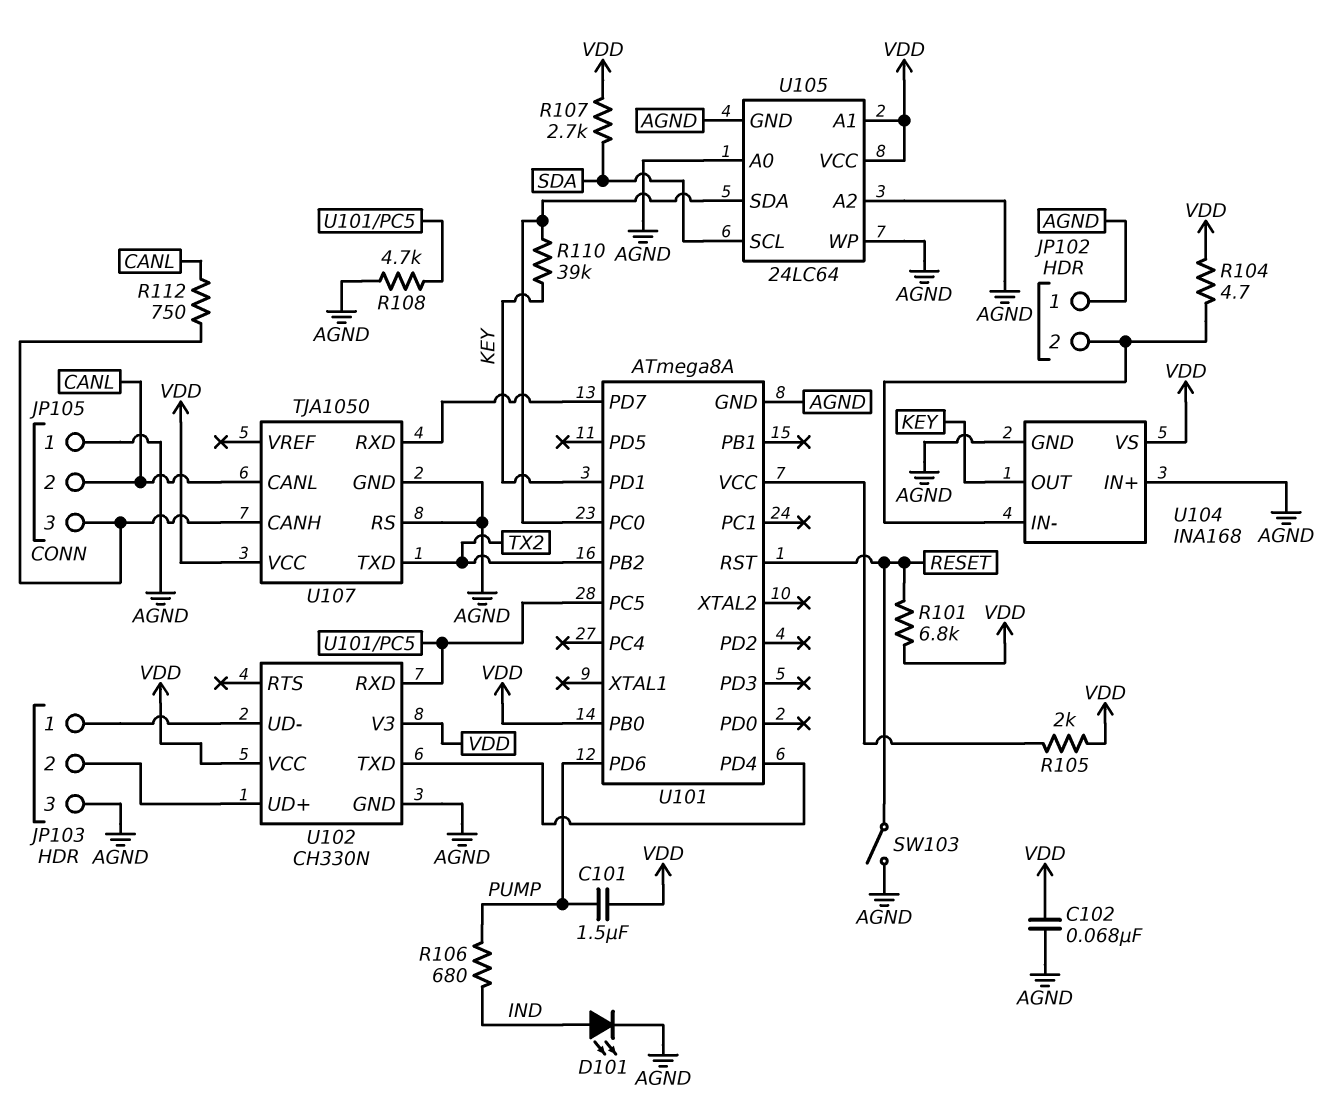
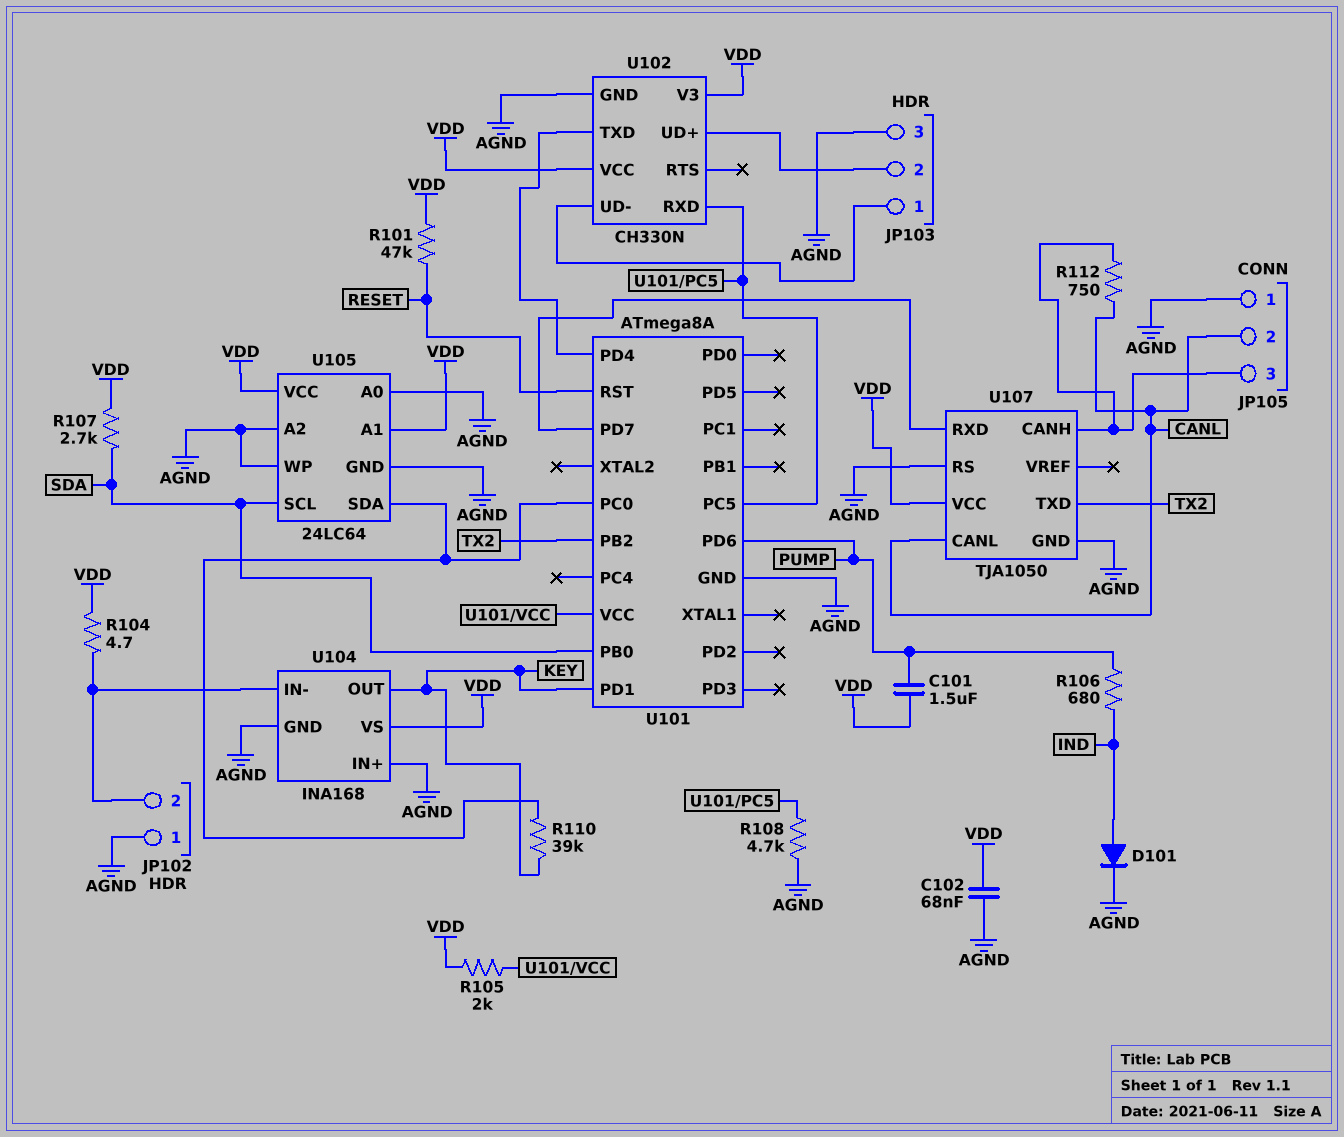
D101: LED (A IND, K AGND) -> diode (A IND, K AGND)
R101: 6.8k (RESET, VDD) -> 47k (RESET, VDD)
SW103: switch (AGND, RESET) -> none
U101 pin PB0: VDD -> SDA

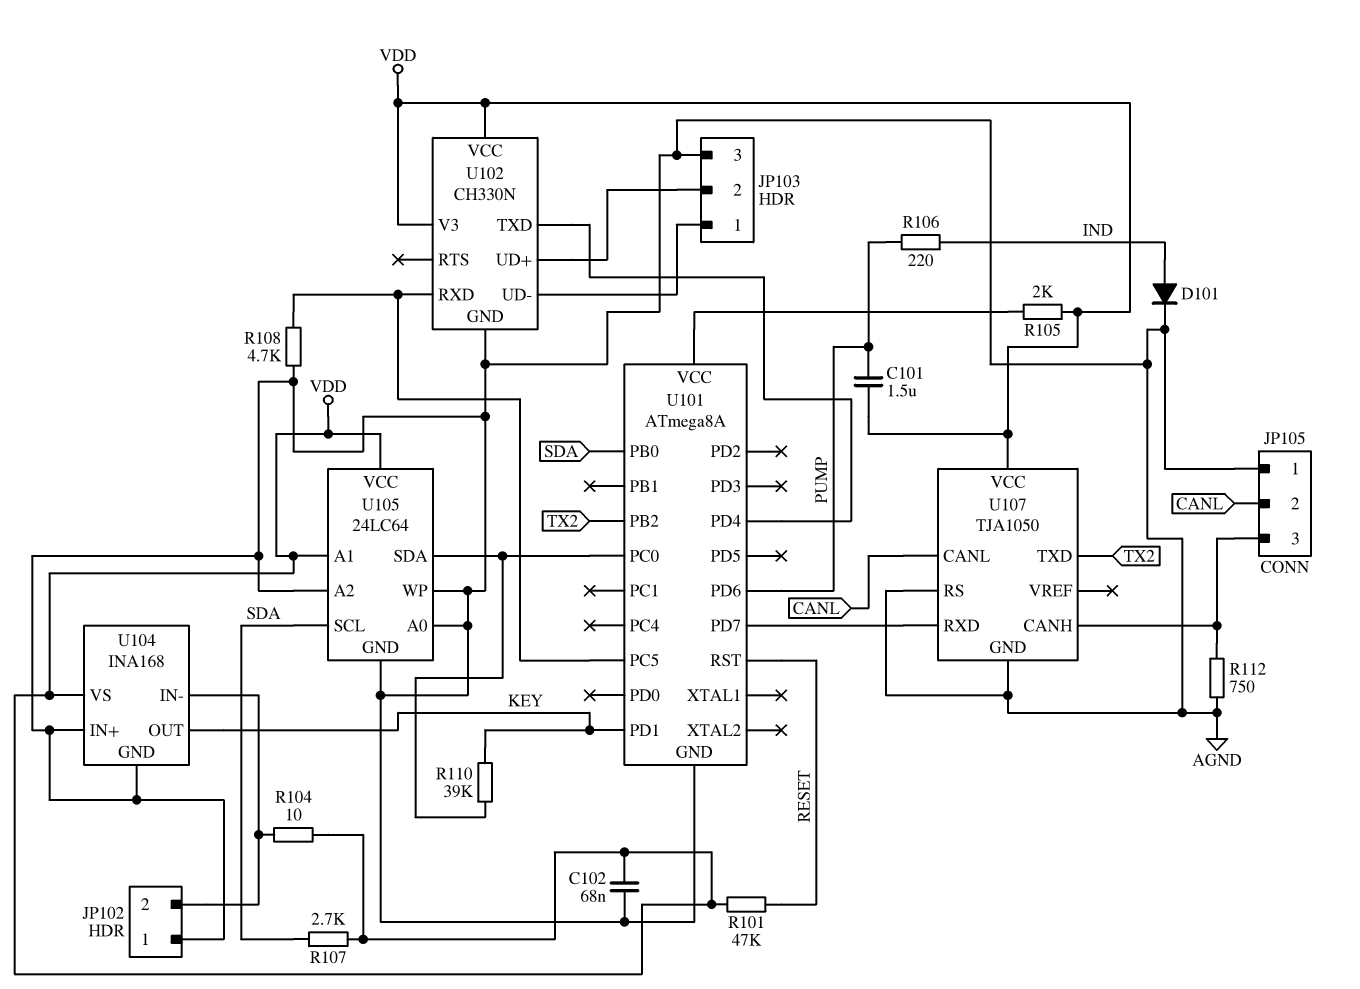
R104: 4.7 (JP102/2, VDD) -> 10 (JP102/2, VDD)
R106: 680 (IND, PUMP) -> 220 (IND, PUMP)
R112: 750 (CANL, JP105/3) -> 750 (AGND, JP105/3)

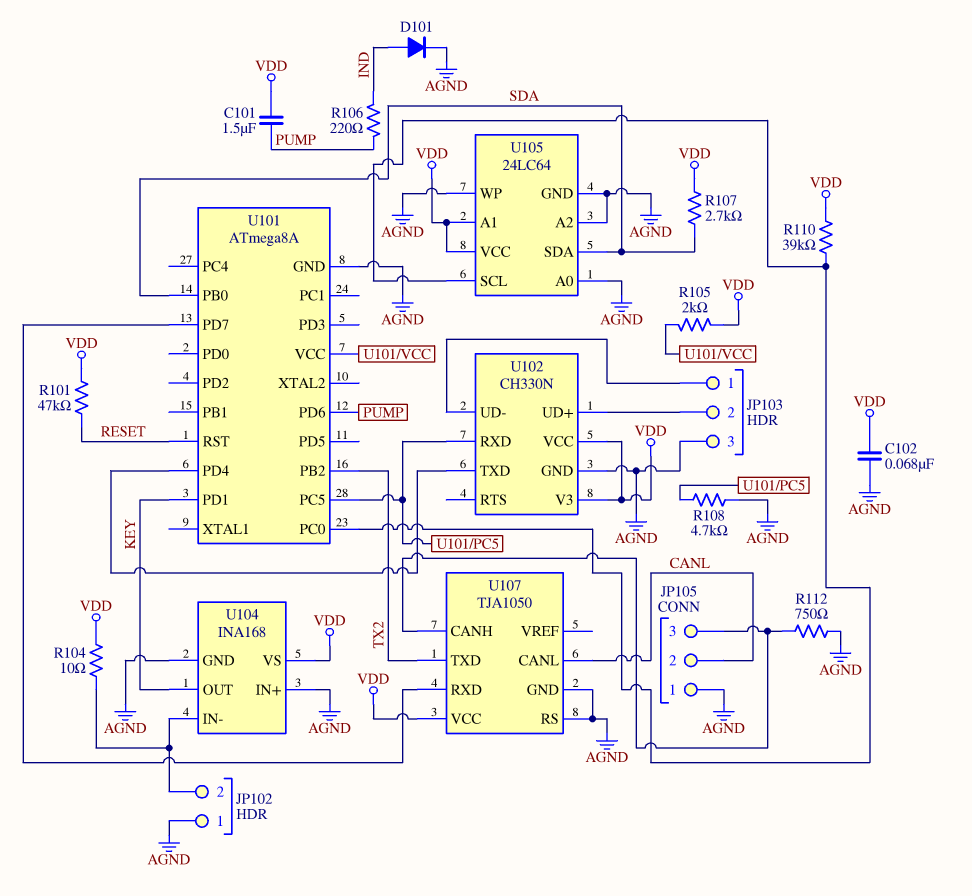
R110: 39k (KEY, U101/PC0) -> 39k (U101/PC0, VDD)
U105 pin SCL: SDA -> U101/PC0
U105 pin SDA: U101/PC0 -> SDA

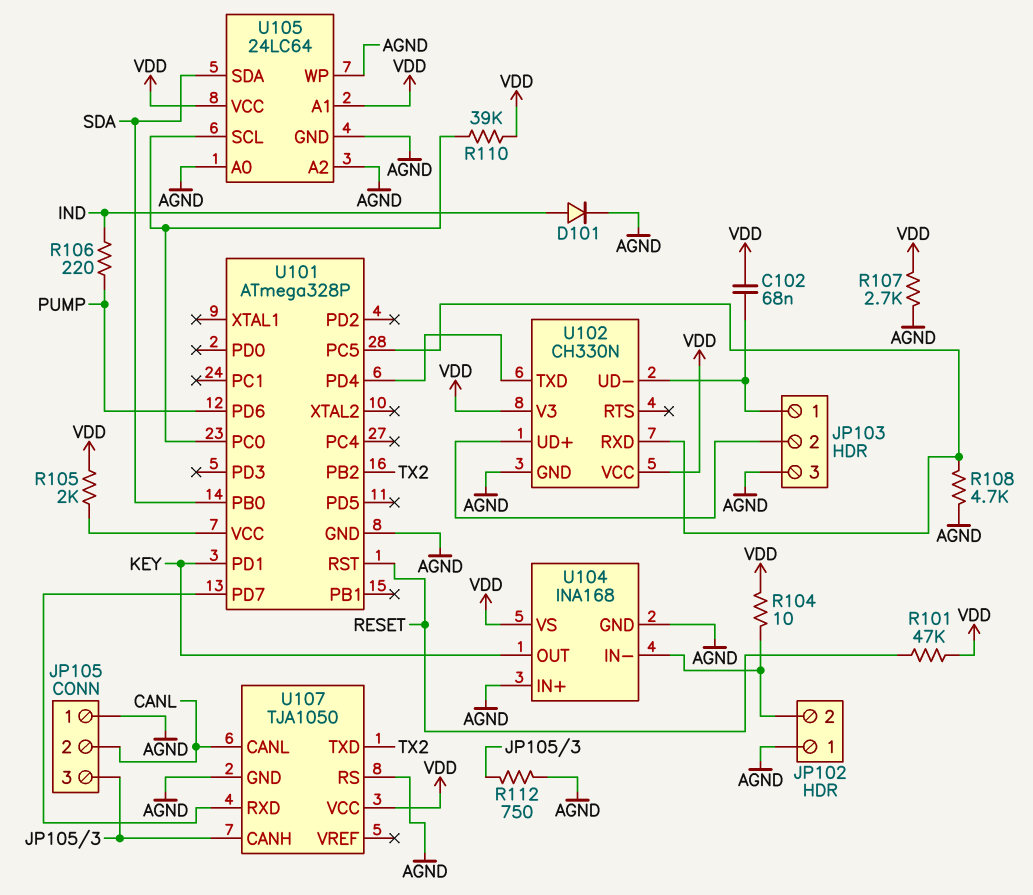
C101: 1.5uF (PUMP, VDD) -> none
C102: 68nF (AGND, VDD) -> 68nF (JP103/1, VDD)
R107: 2.7k (SDA, VDD) -> 2.7k (AGND, VDD)
U101: ATmega8A -> ATmega328P

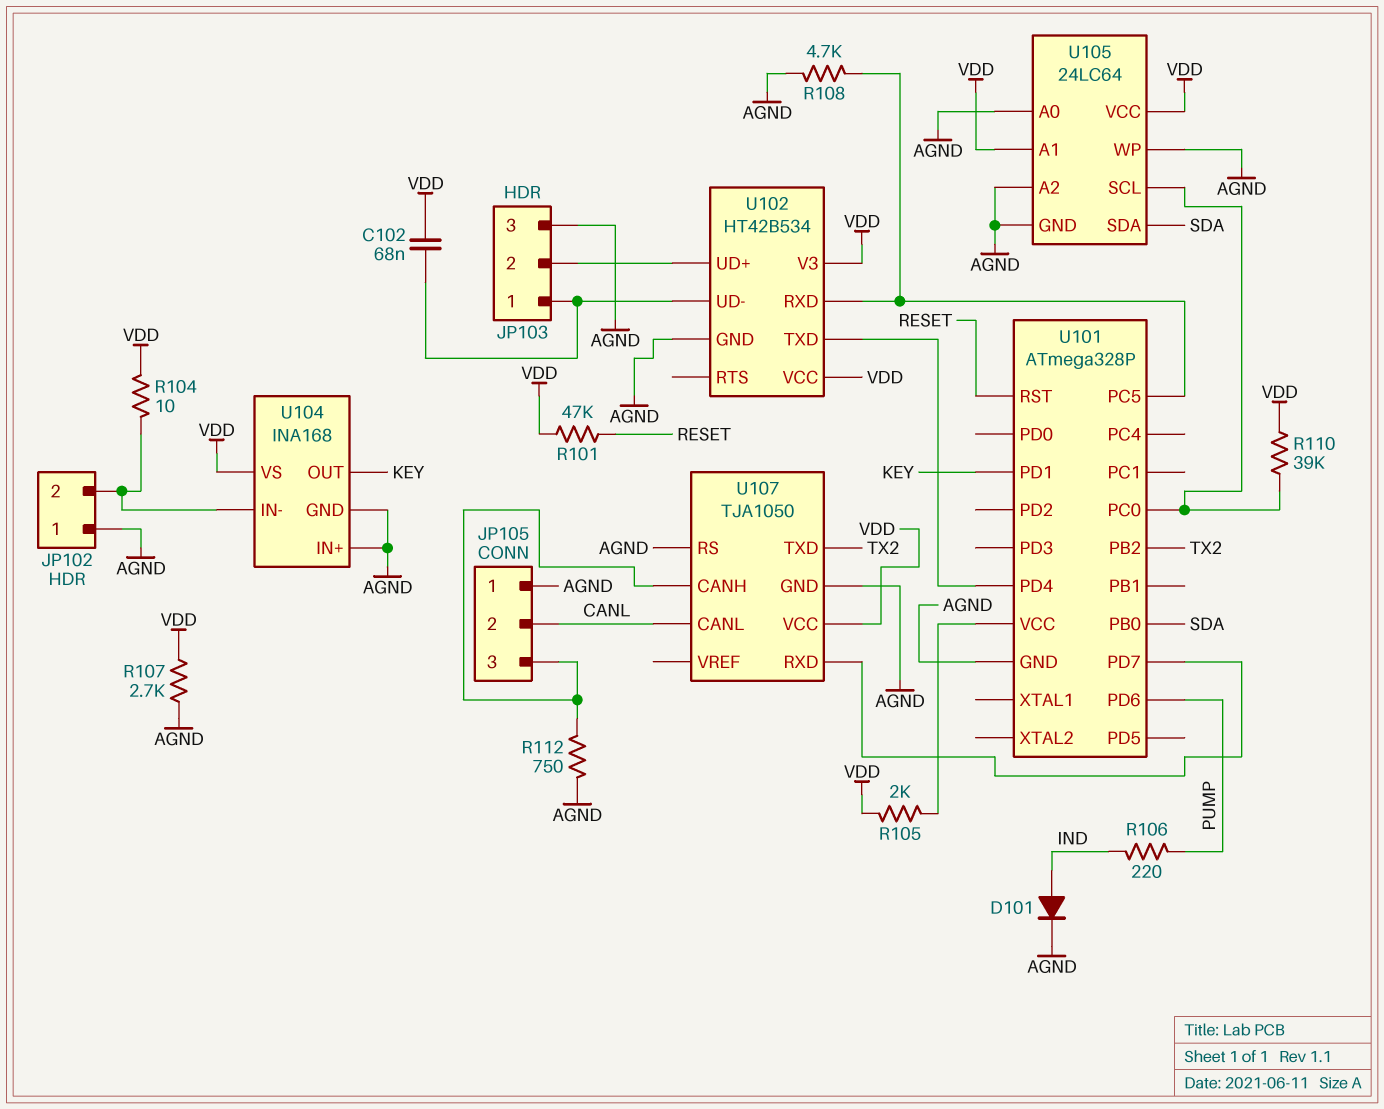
U102: CH330N -> HT42B534

